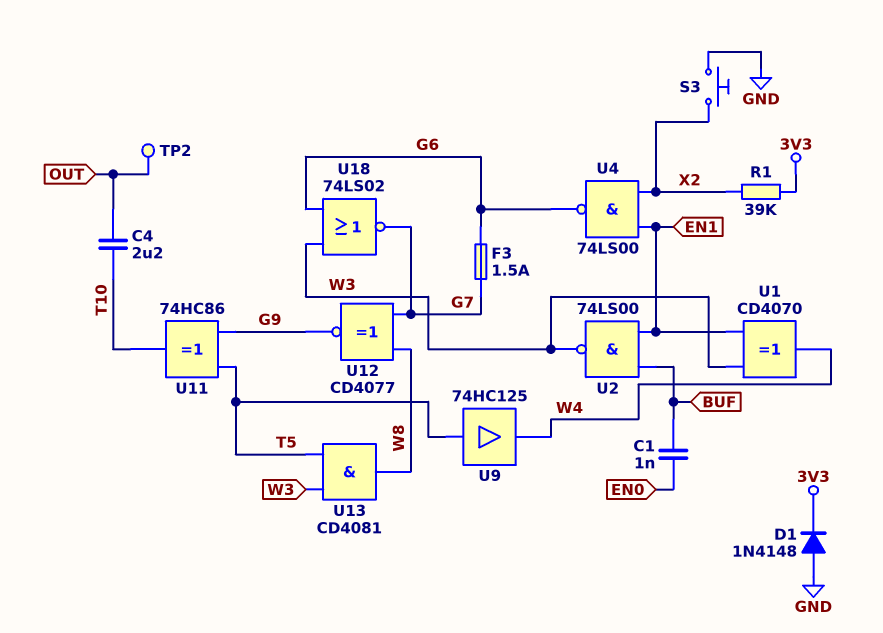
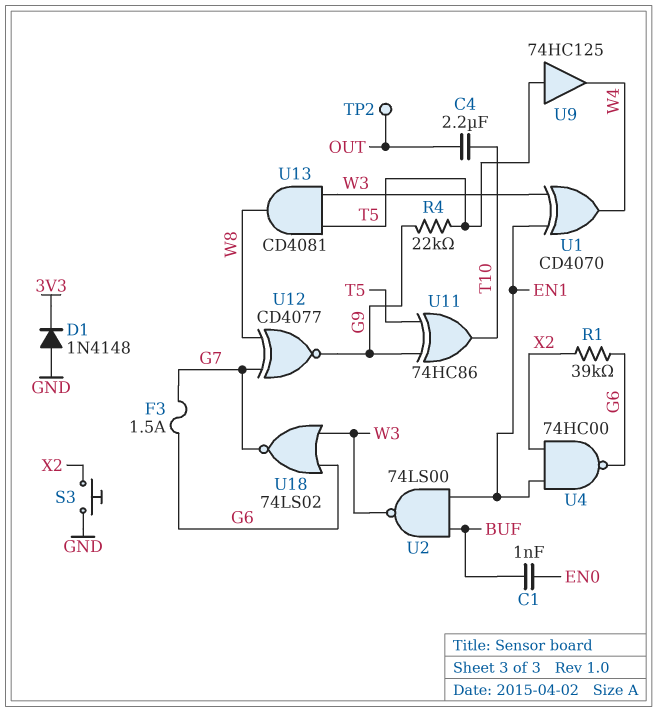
R1: 39k (3V3, X2) -> 39k (G6, X2)
R4: none -> 22k (G9, T5)
U4: NAND 74LS00 (in EN1, in X2, out G6) -> NAND 74HC00 (in EN1, in X2, out G6)

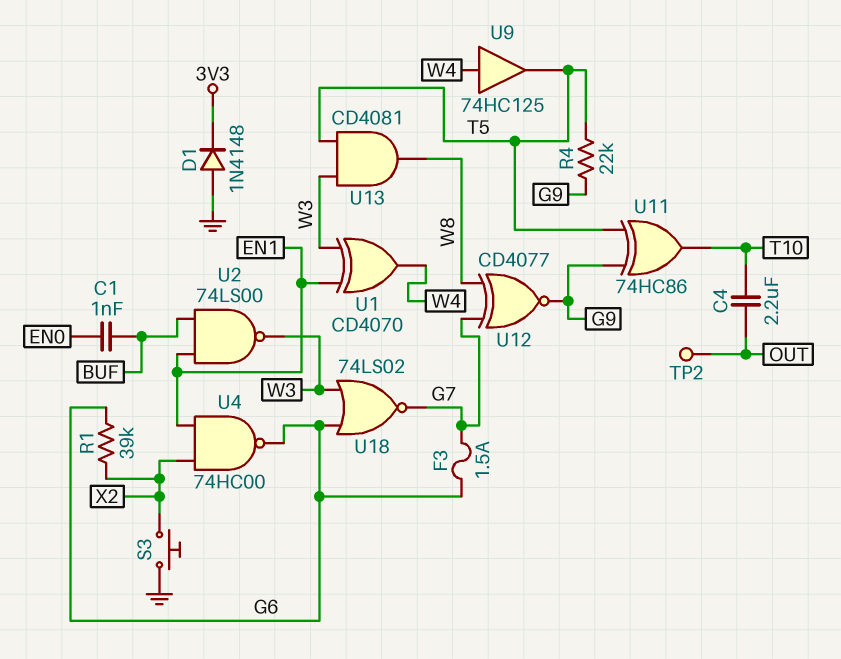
U9: buffer 74HC125 (in T5, out W4) -> buffer 74HC125 (in W4, out T5)

